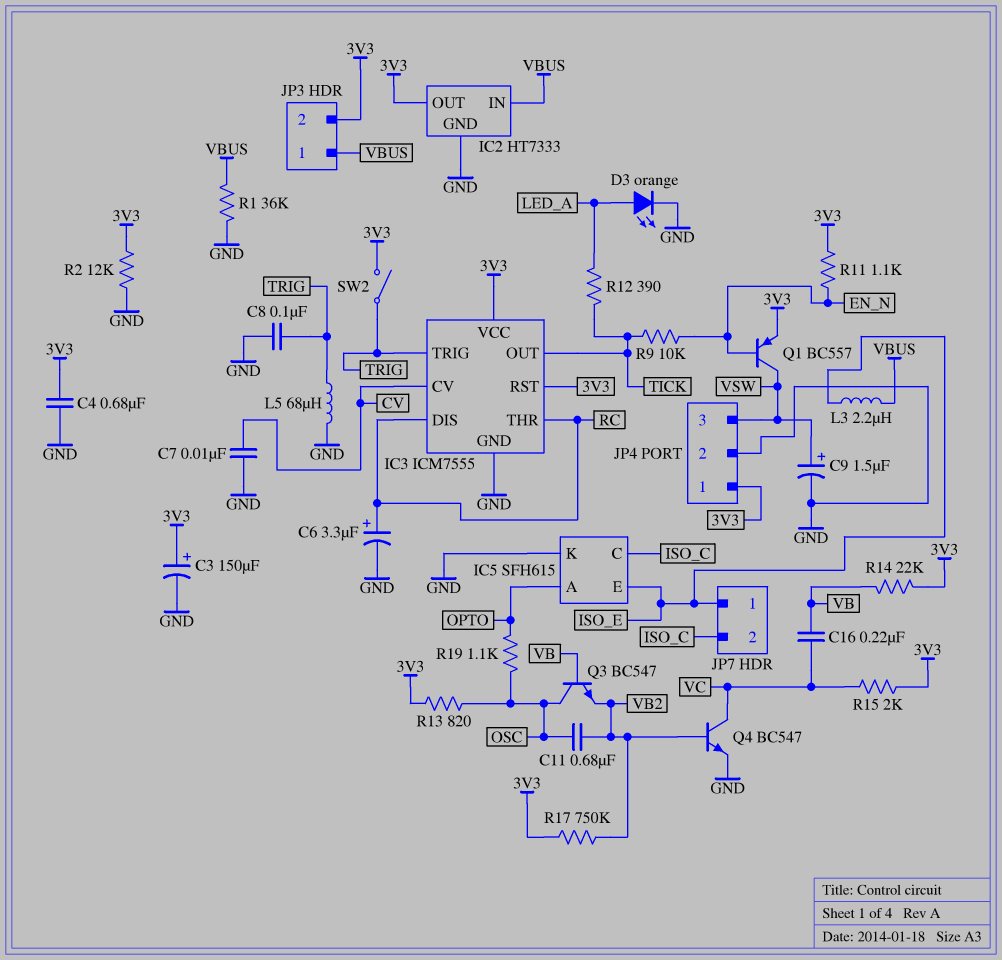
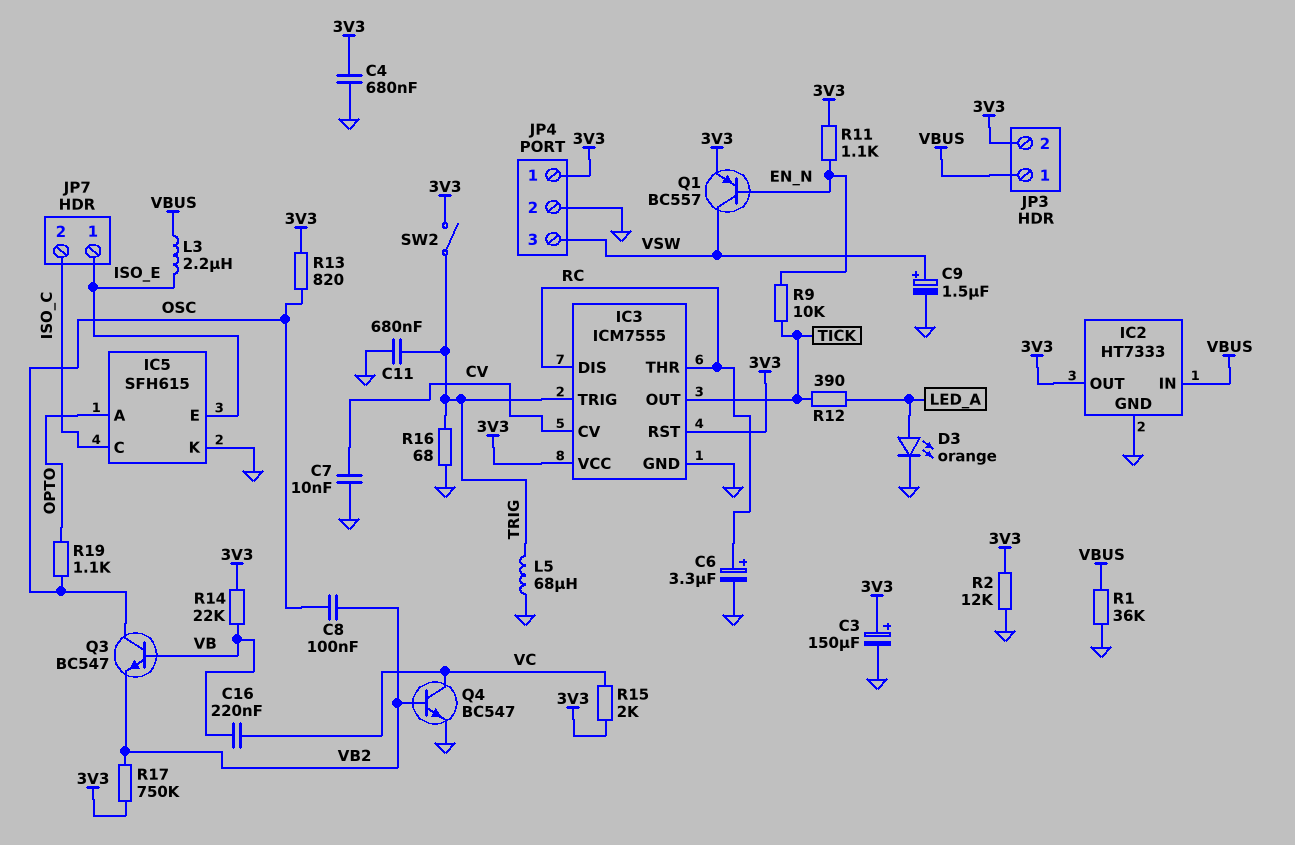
C8: 100nF (GND, TRIG) -> 100nF (OSC, VB2)
C11: 680nF (OSC, VB2) -> 680nF (GND, TRIG)
R16: none -> 68 (GND, TRIG)

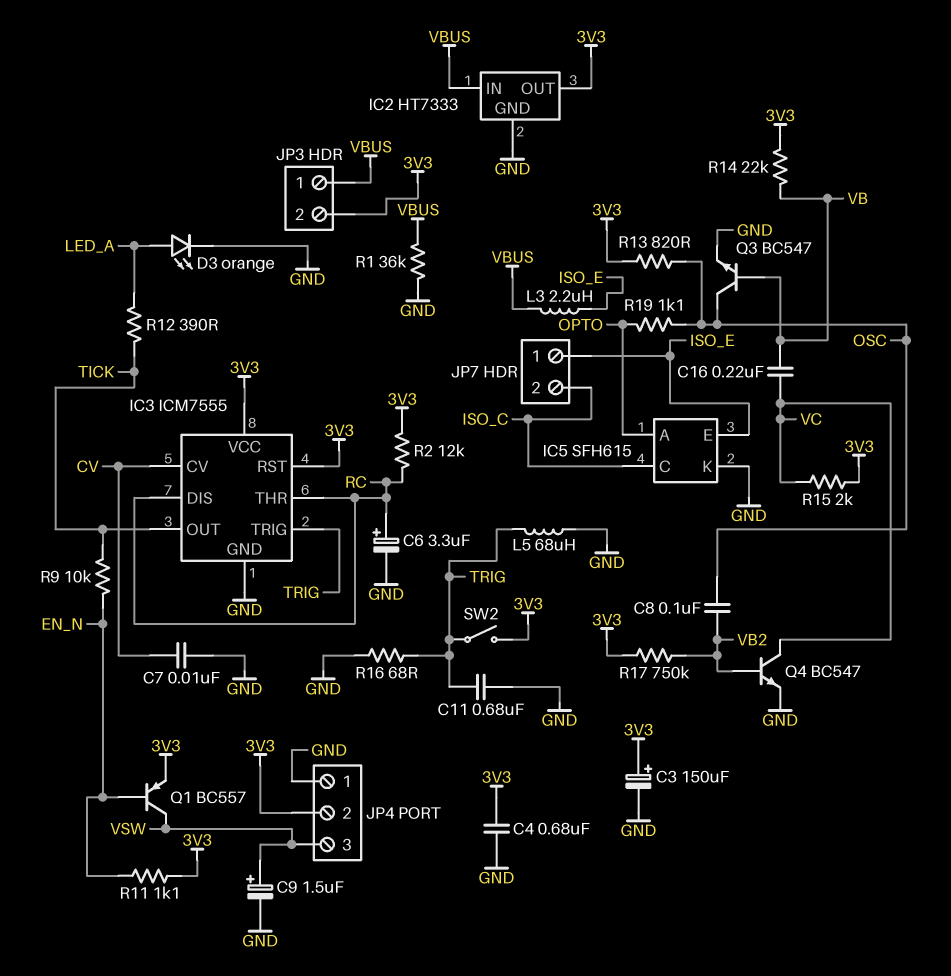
JP4 pin 1: 3V3 -> GND
JP4 pin 2: GND -> 3V3
Q3: NPN BC547 (B VB, C OSC, E VB2) -> NPN BC547 (B VB, C OSC, E GND)
R2: 12k (3V3, GND) -> 12k (3V3, RC)

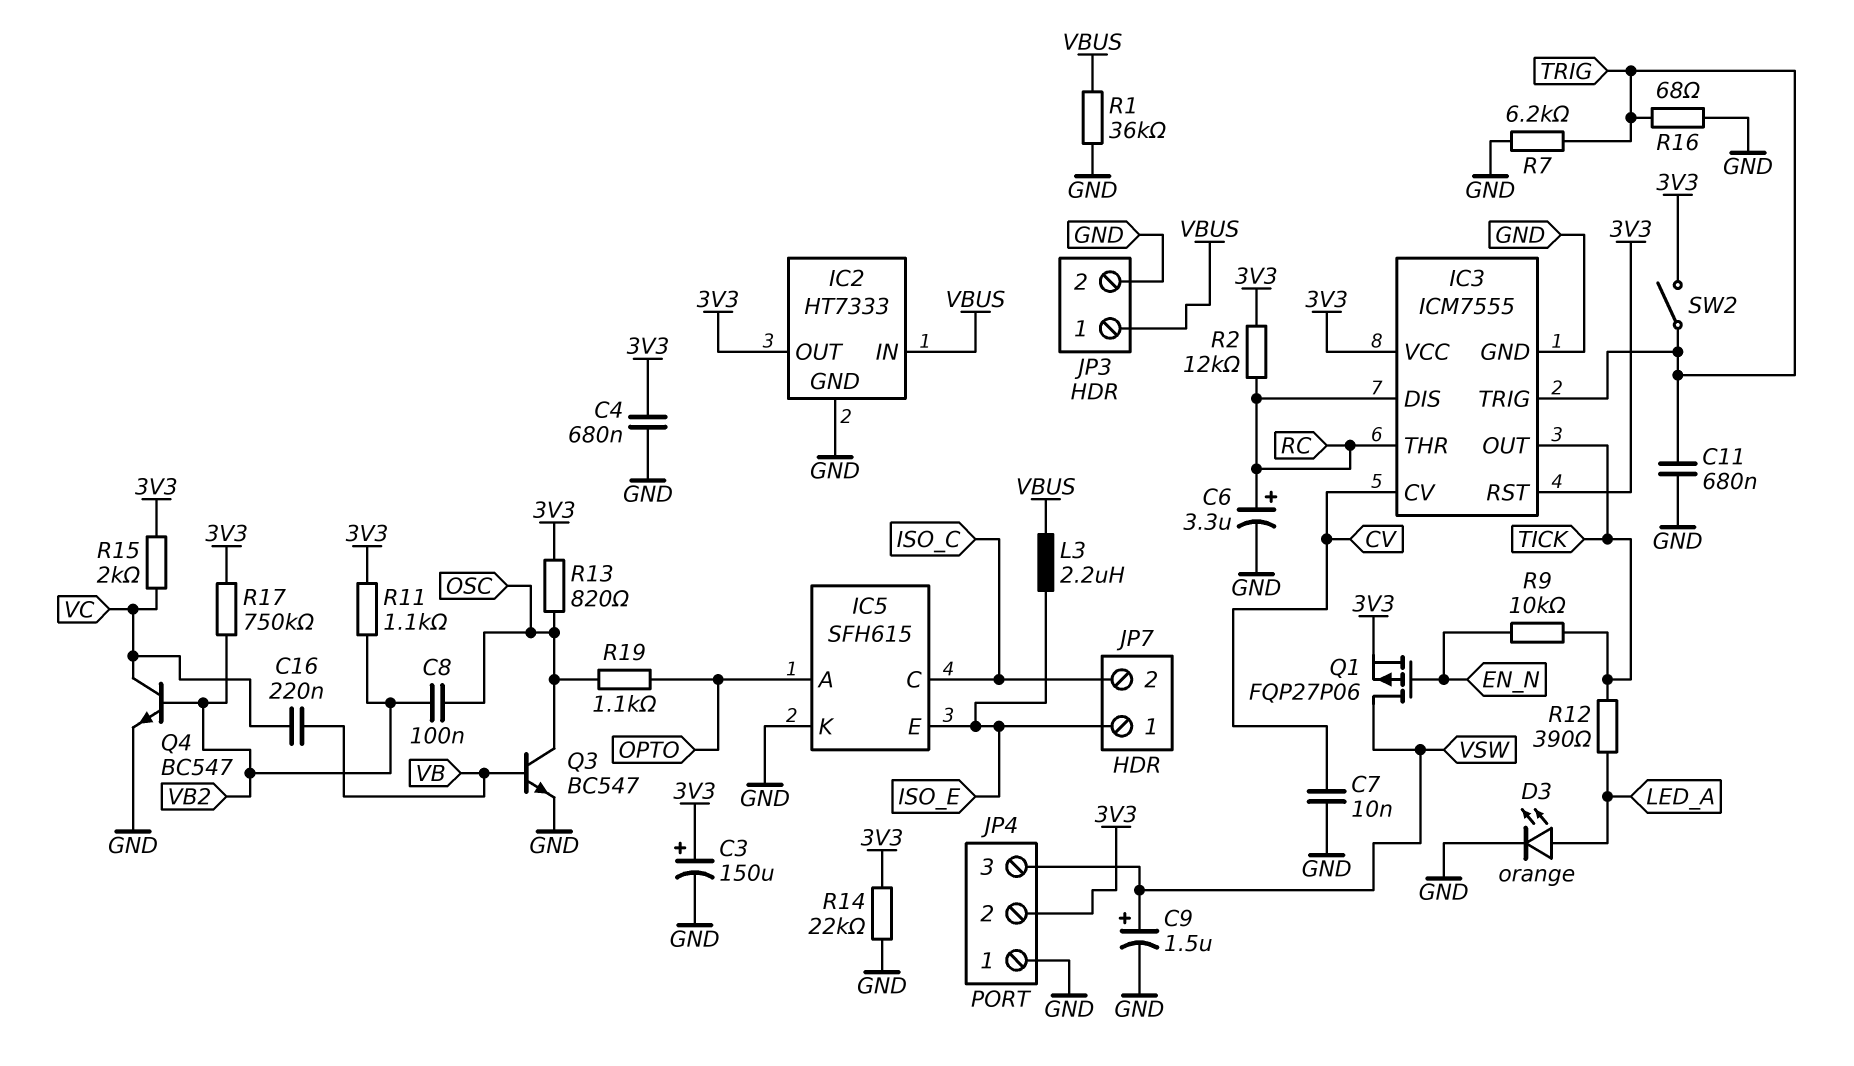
JP3 pin 2: 3V3 -> GND
L5: 68uH (GND, TRIG) -> none
Q1: PNP BC557 (B EN_N, C VSW, E 3V3) -> PMOS FQP27P06 (G EN_N, D VSW, S 3V3)
R7: none -> 6.2k (GND, TRIG)
R11: 1.1k (3V3, EN_N) -> 1.1k (3V3, VB2)
R14: 22k (3V3, VB) -> 22k (3V3, GND)

